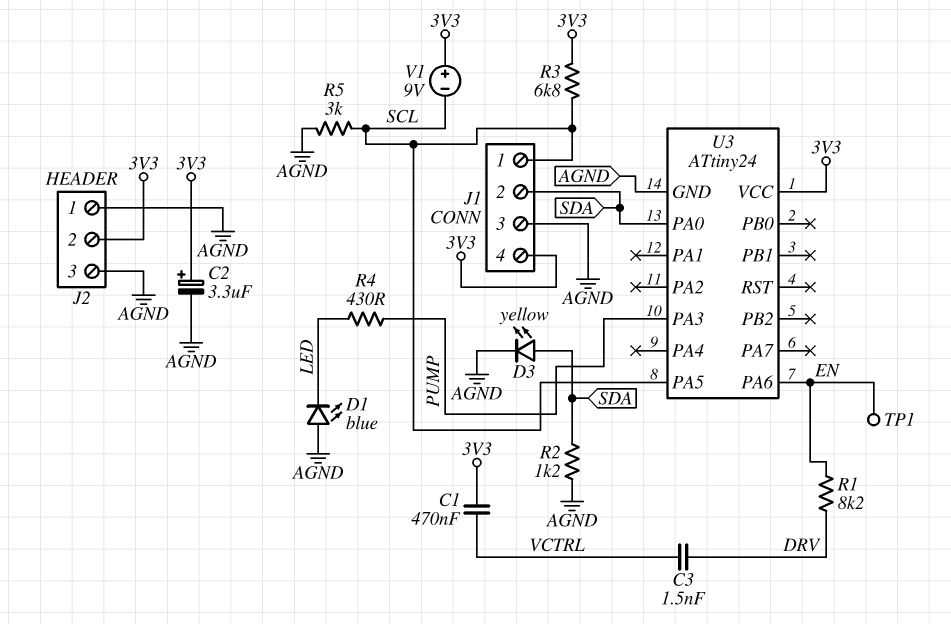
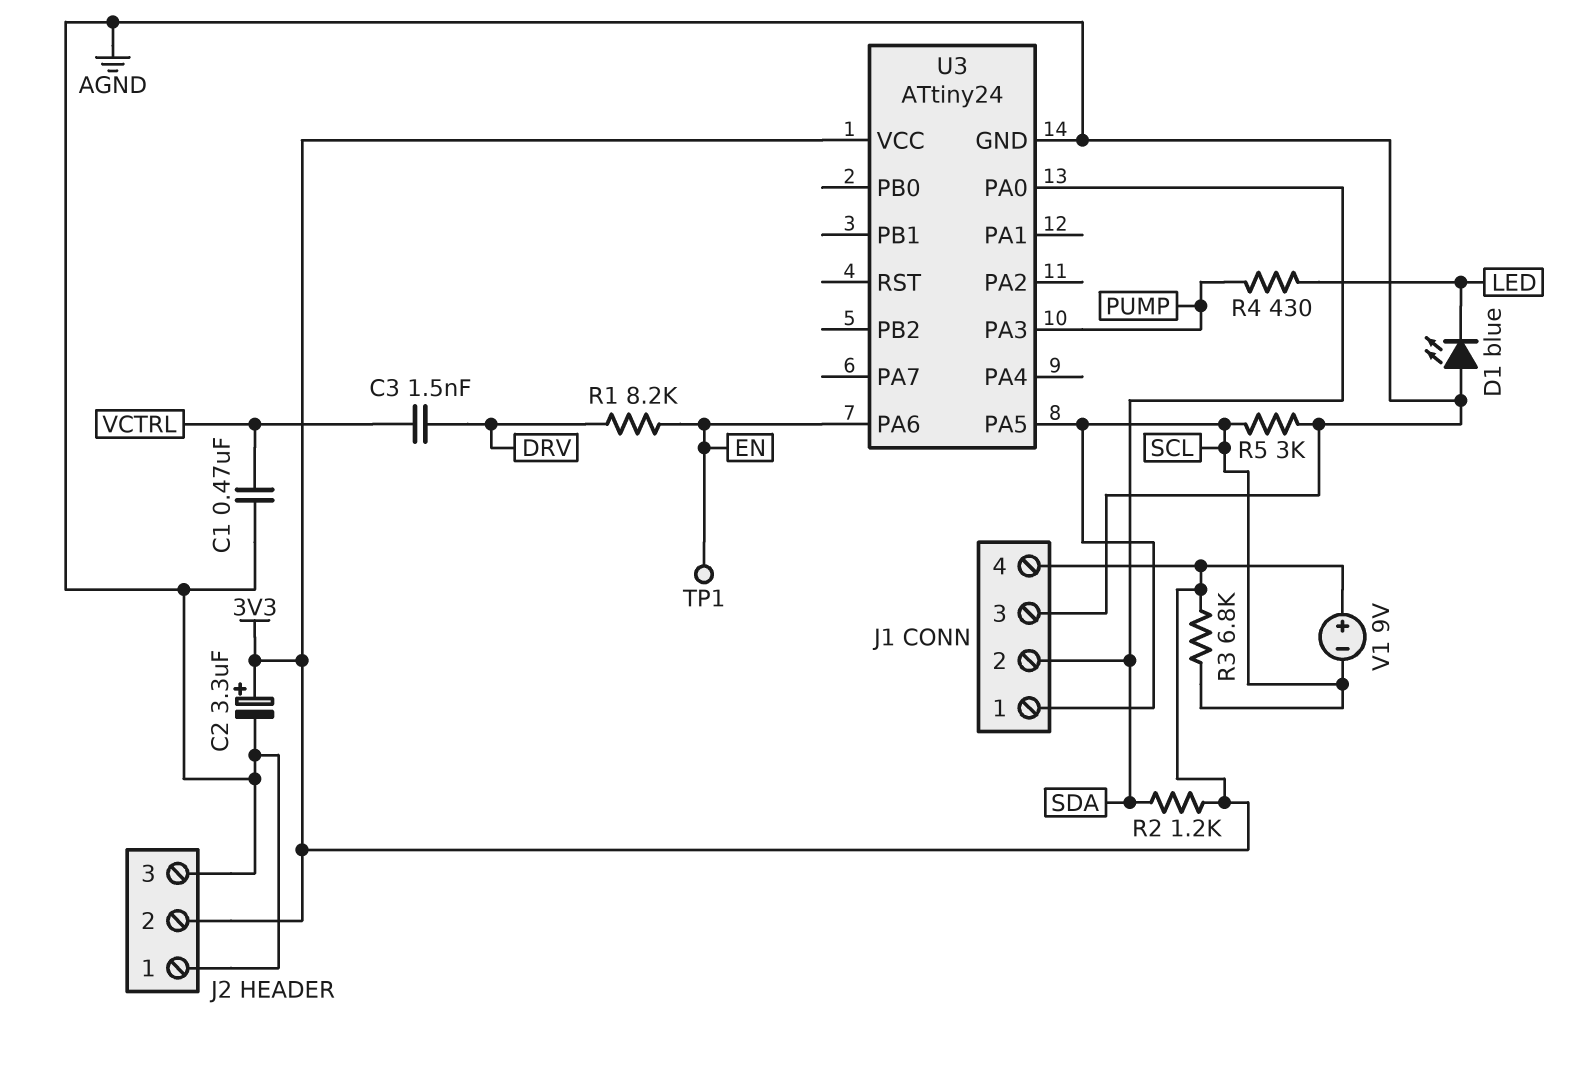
C1: 470nF (3V3, VCTRL) -> 470nF (AGND, VCTRL)
D3: LED yellow (A SDA, K AGND) -> none
R2: 1.2k (AGND, SDA) -> 1.2k (3V3, SDA)

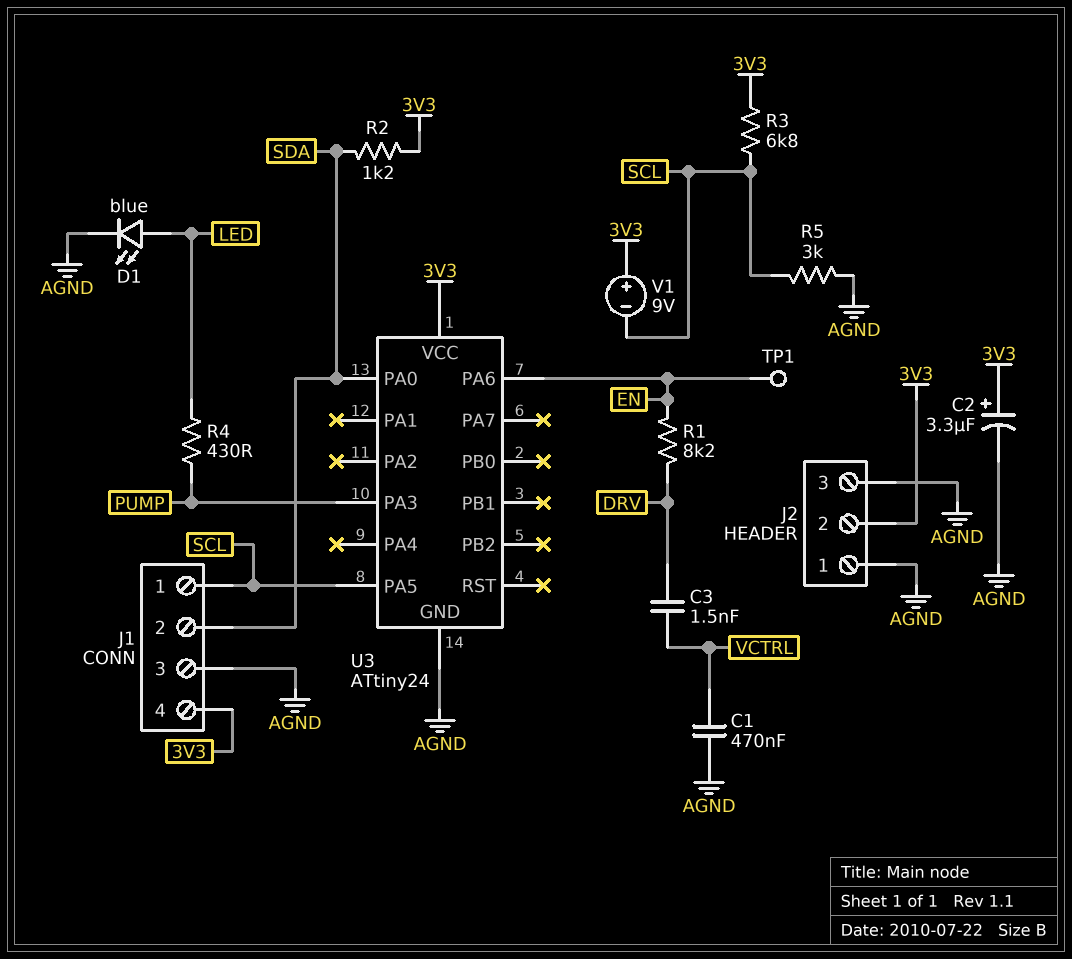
D1: LED blue (A AGND, K LED) -> LED blue (A LED, K AGND)

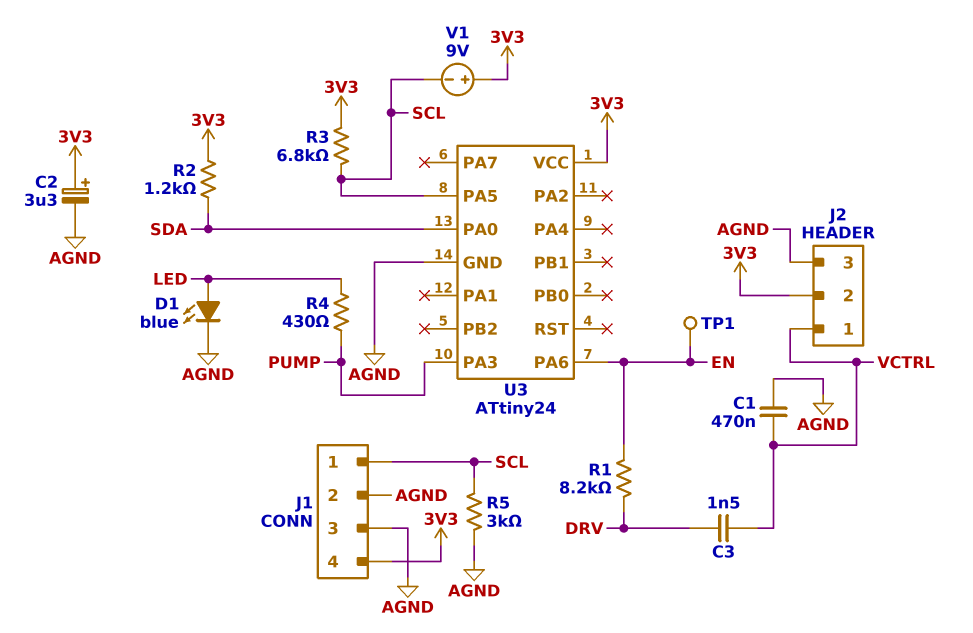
J1 pin 2: SDA -> AGND
J2 pin 1: AGND -> VCTRL

